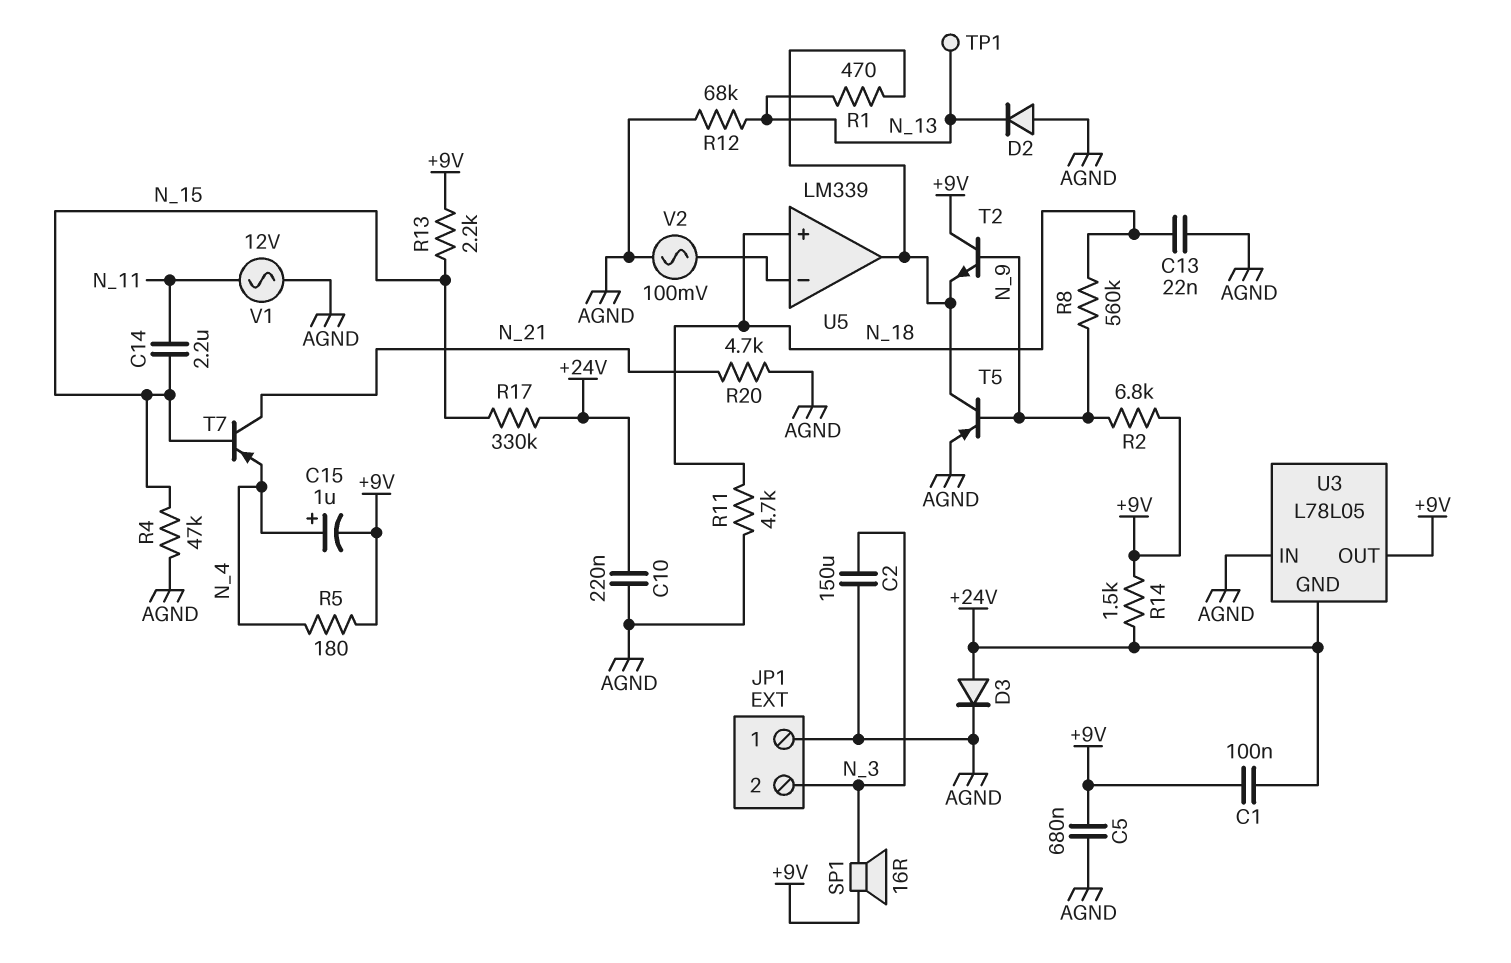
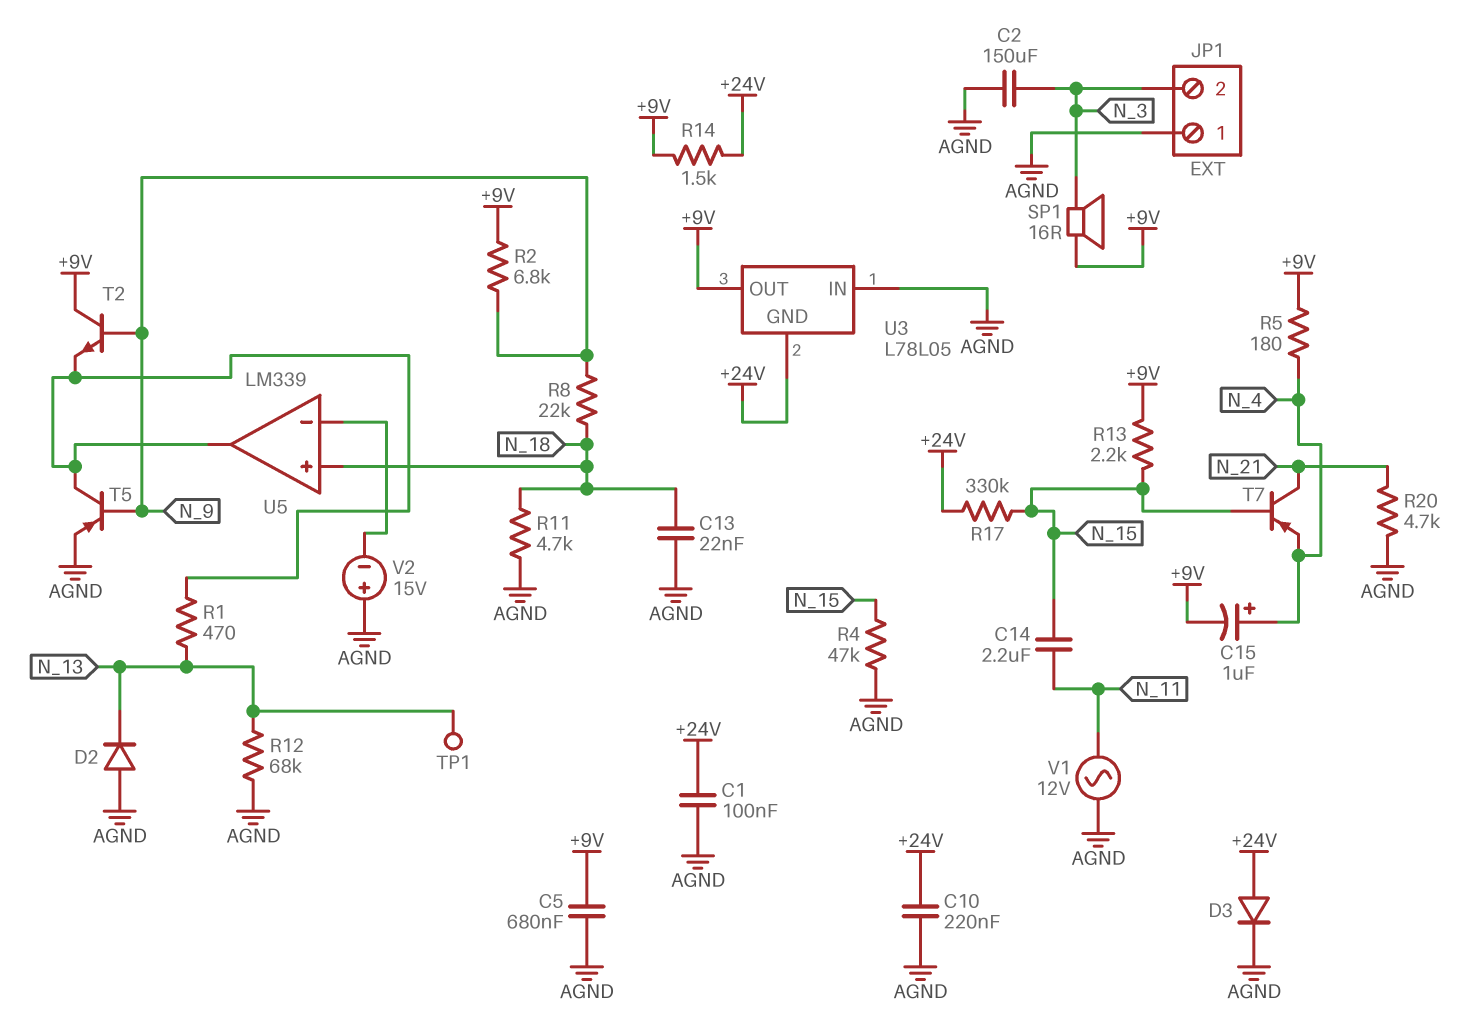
C1: 100nF (+9V, +24V) -> 100nF (+24V, AGND)
R8: 560k (N_9, N_18) -> 22k (N_9, N_18)
V2: AC 100mV (AGND, U5/in-) -> 15V (plus AGND, minus U5/in-)

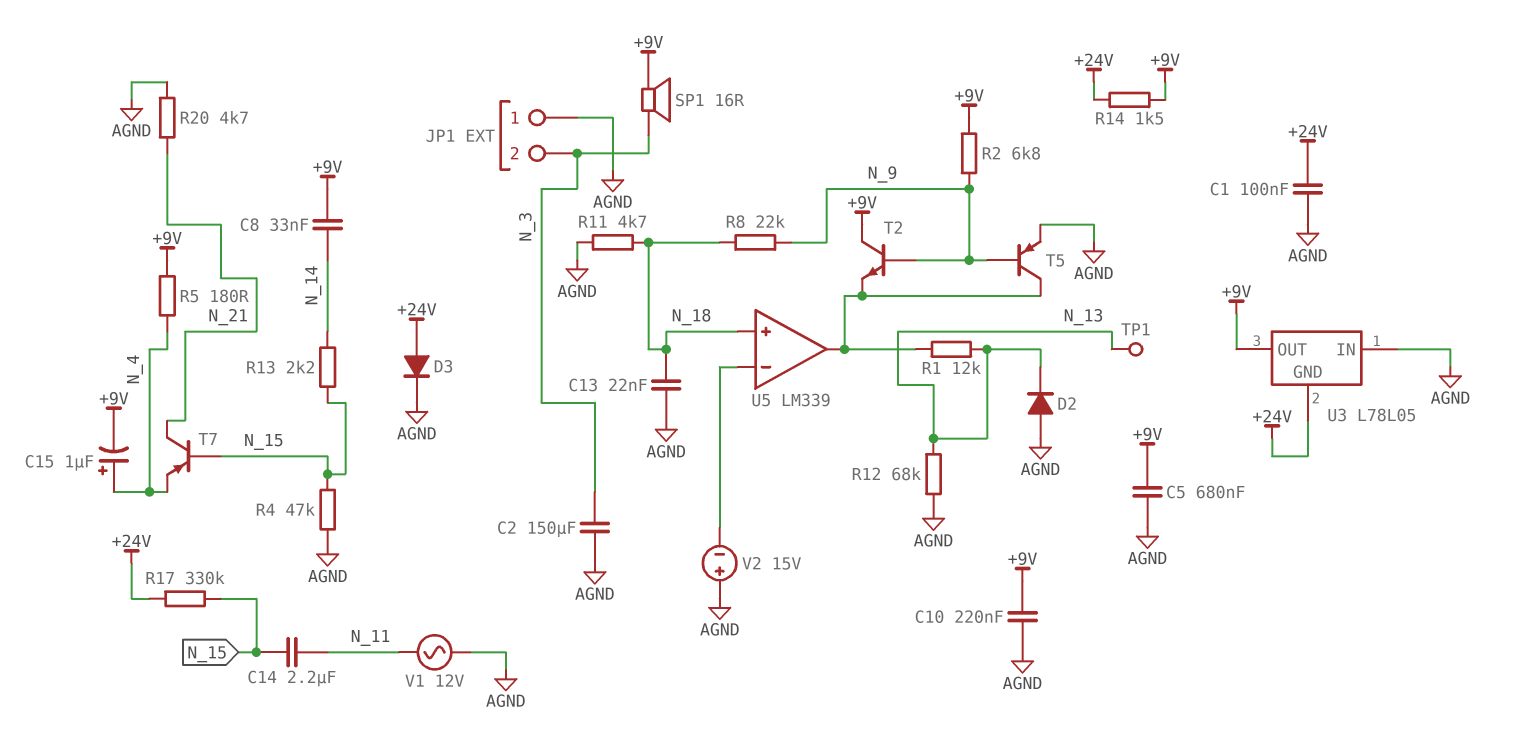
C8: none -> 33nF (+9V, N_14)
C10: 220nF (+24V, AGND) -> 220nF (+9V, AGND)
R1: 470 (N_13, U5/out) -> 12k (N_13, U5/out)
R13: 2.2k (+9V, N_15) -> 2.2k (N_14, N_15)

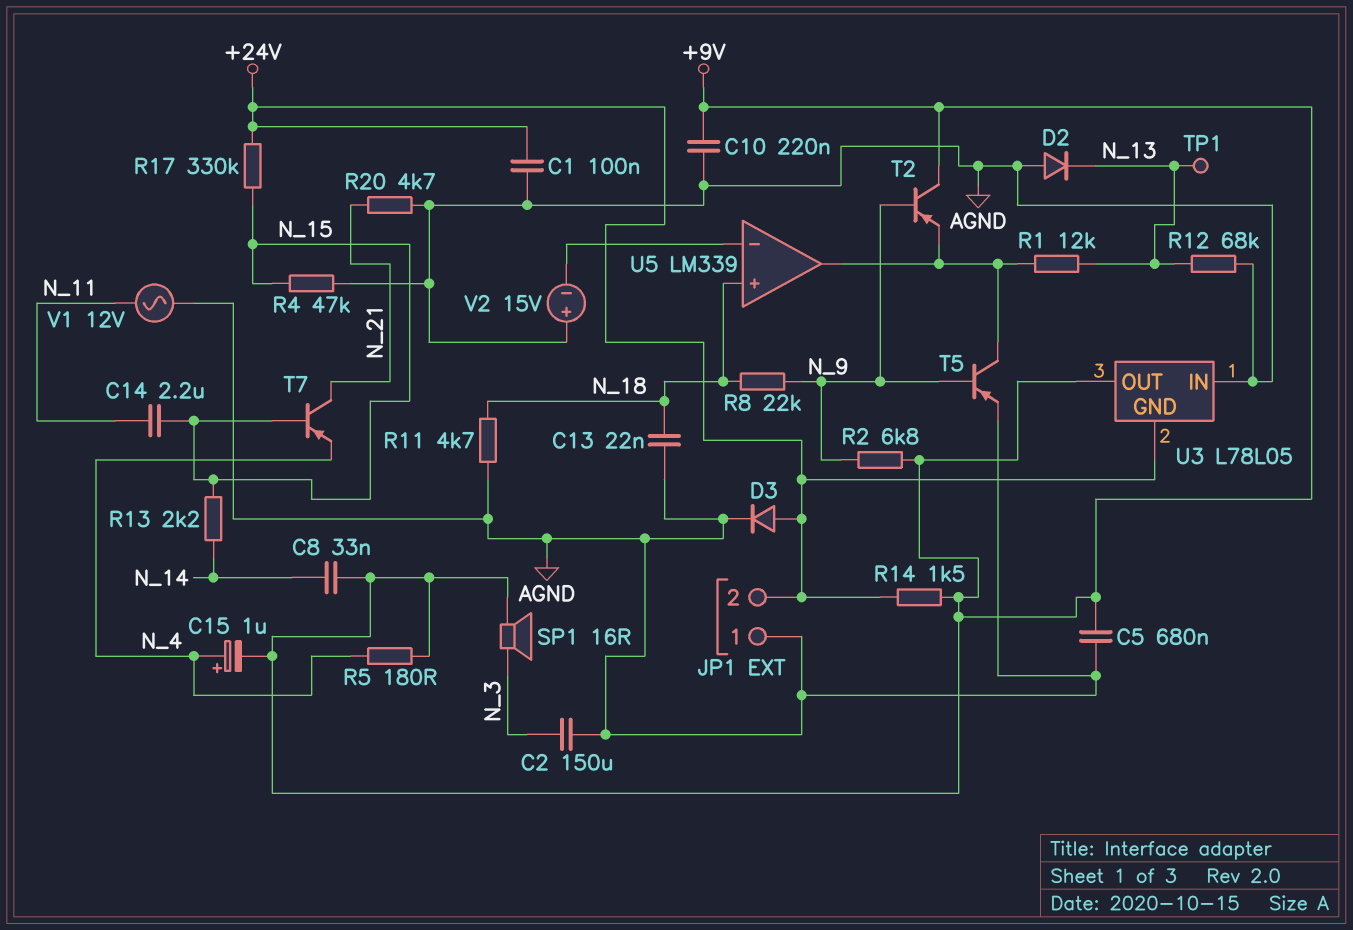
JP1 pin 2: N_3 -> +24V
T2: NPN (B N_9, C +9V, E U5/out) -> PNP (B N_9, C +9V, E U5/out)

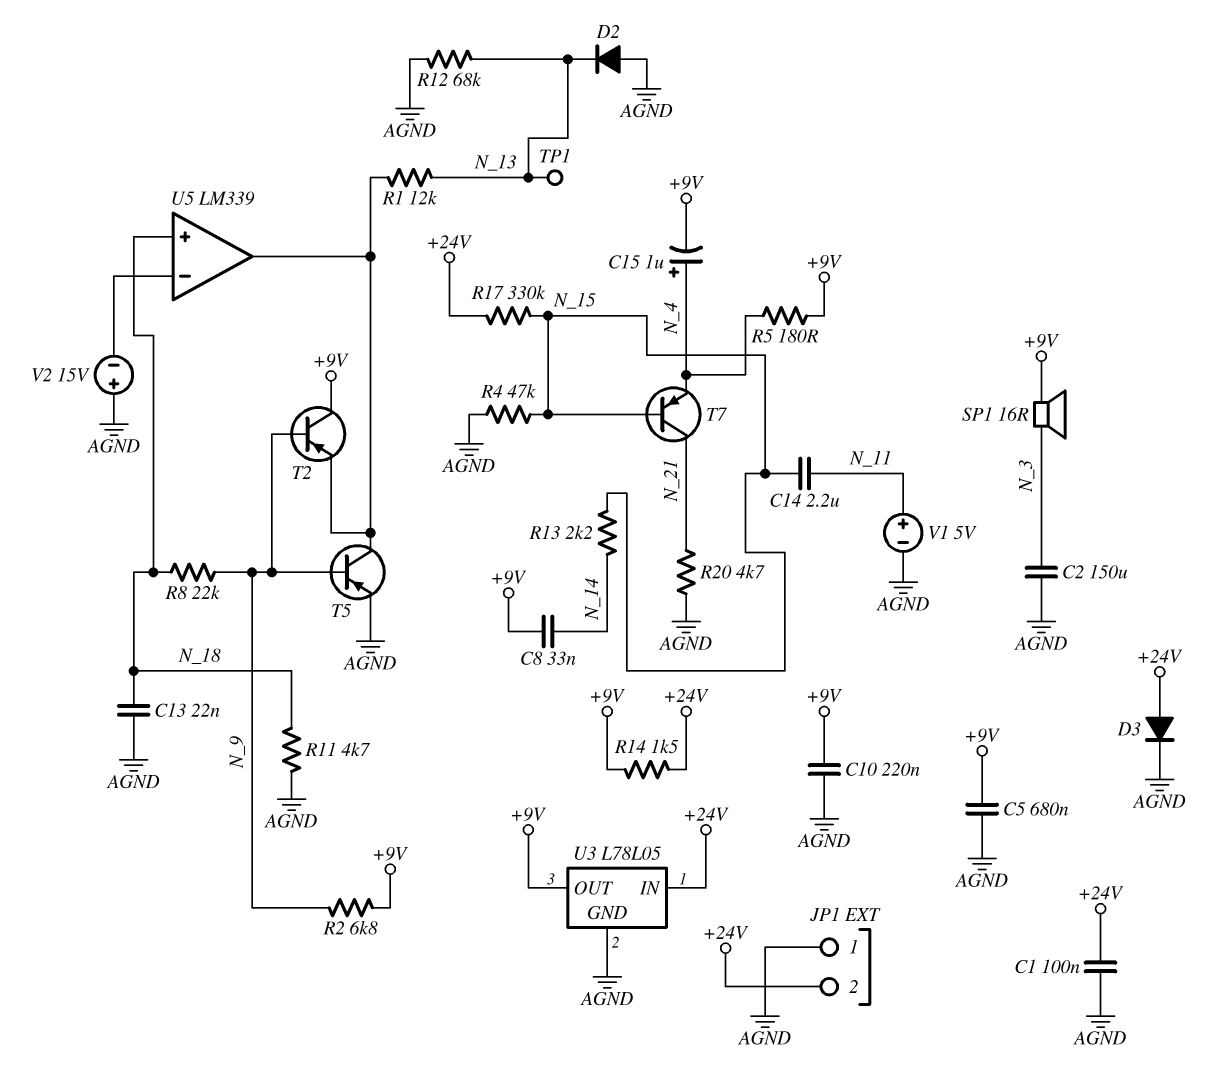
U3 pin GND: +24V -> AGND
U3 pin IN: AGND -> +24V
V1: AC 12V (AGND, N_11) -> 5V (plus N_11, minus AGND)

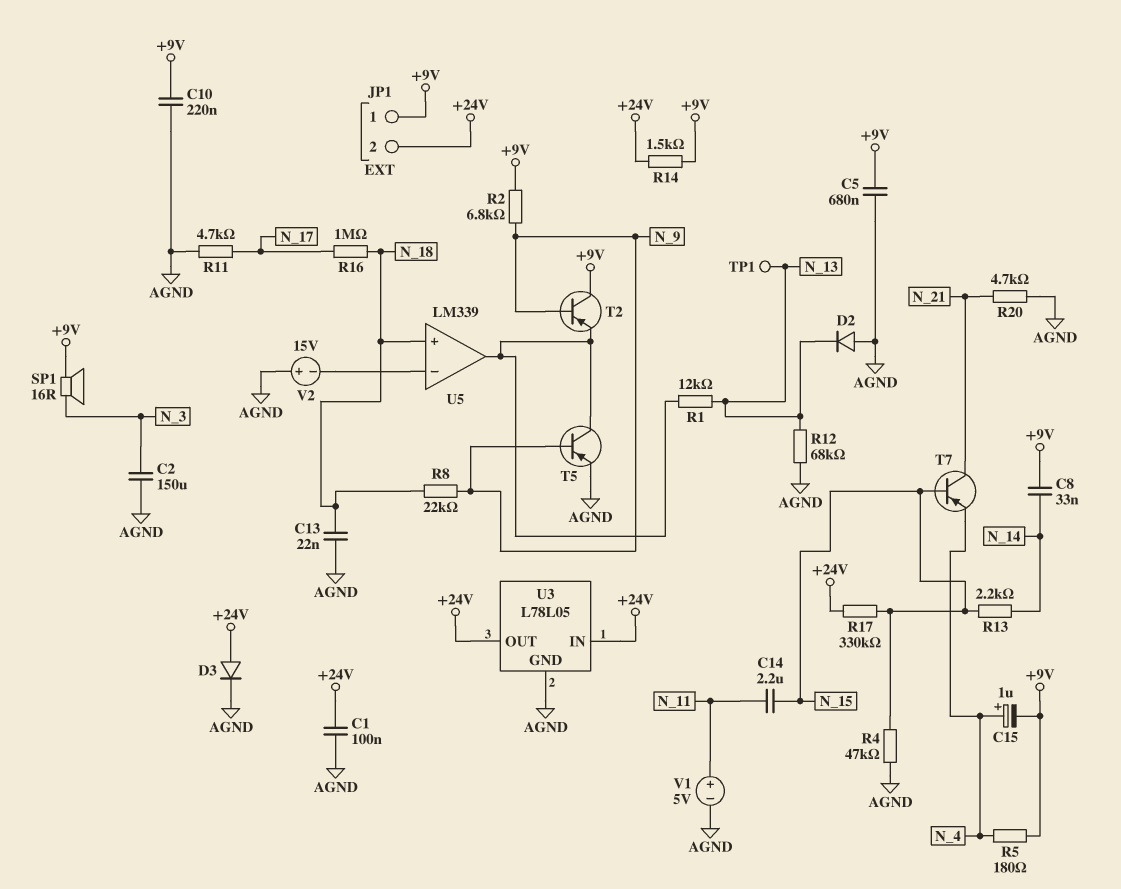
JP1 pin 1: AGND -> +9V
R11: 4.7k (AGND, N_18) -> 4.7k (AGND, N_17)
R16: none -> 1M (N_17, N_18)
U3 pin OUT: +9V -> +24V

